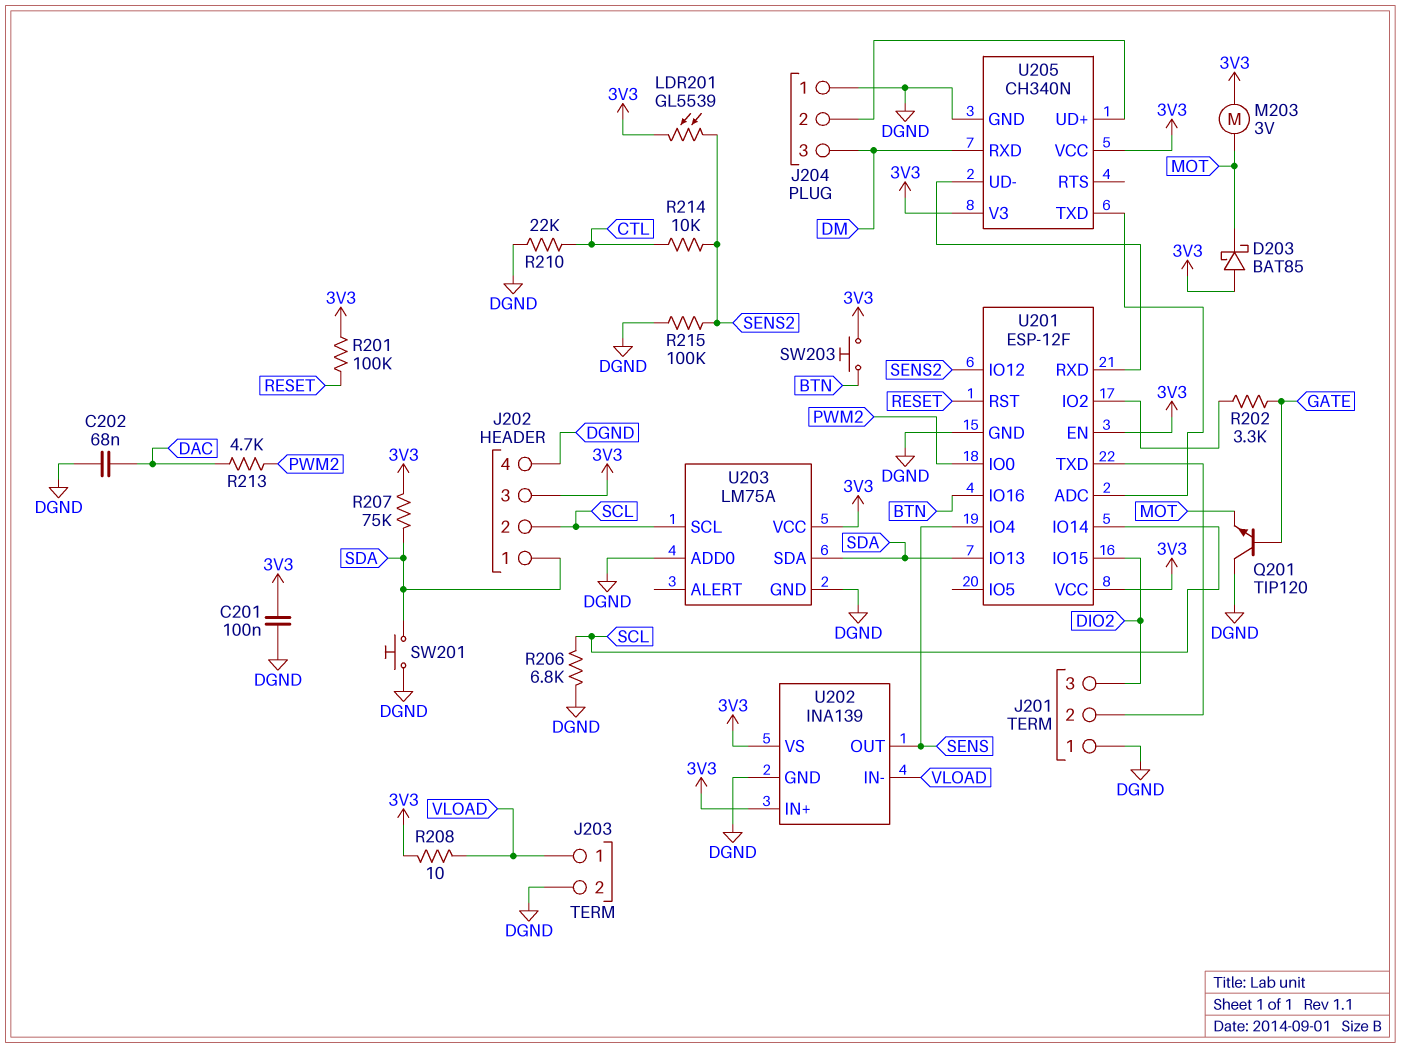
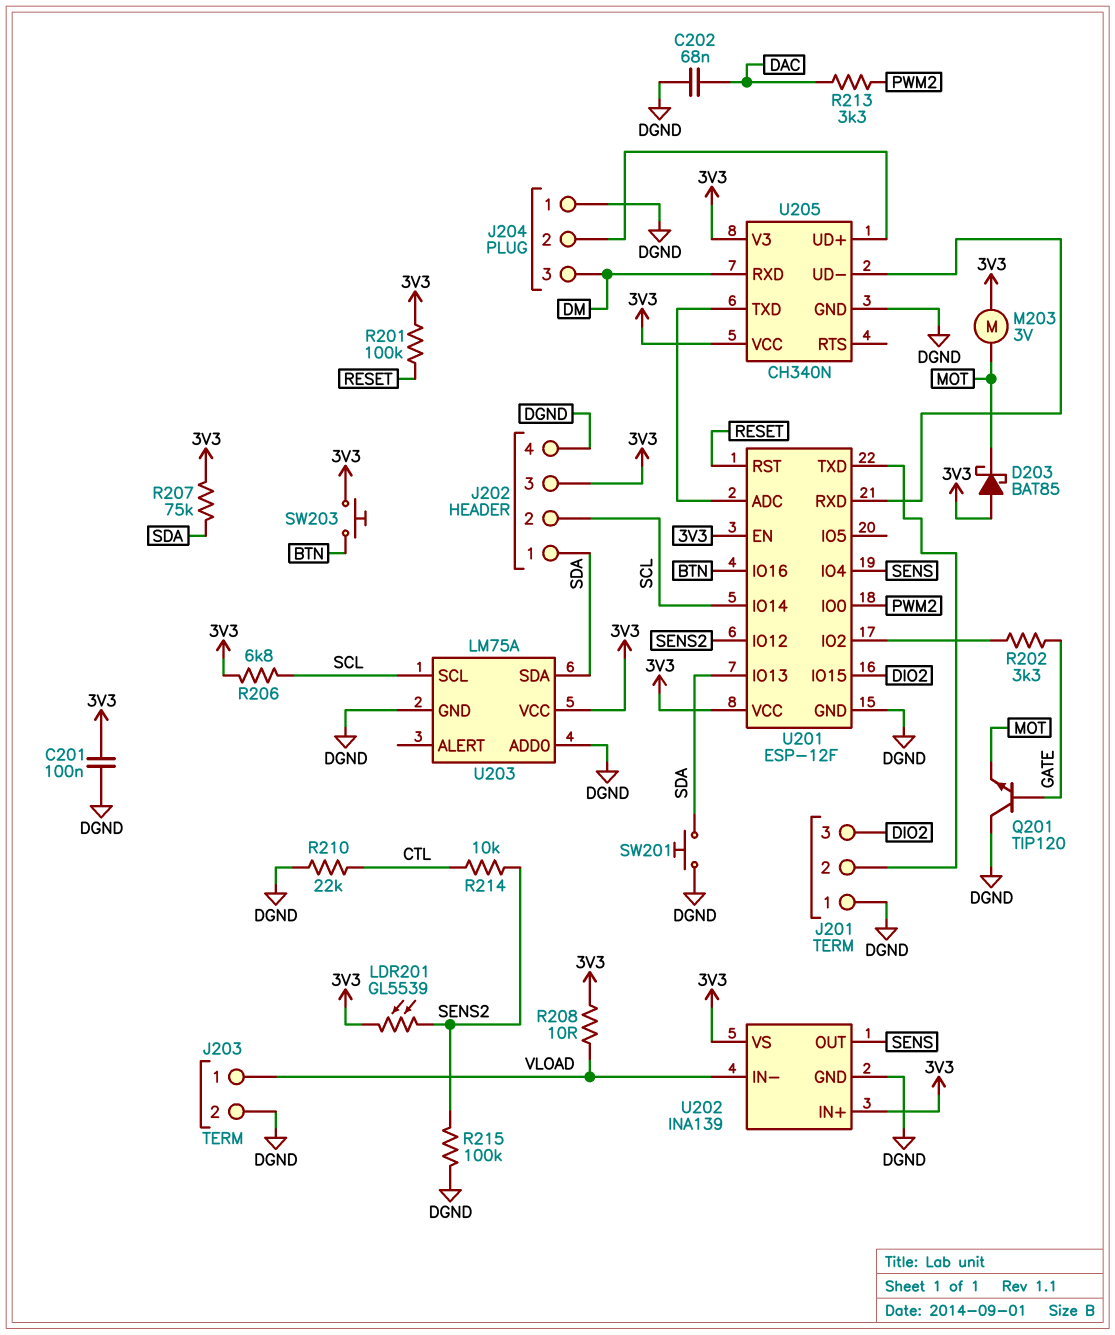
R206: 6.8k (DGND, SCL) -> 6.8k (3V3, SCL)
R213: 4.7k (DAC, PWM2) -> 3.3k (DAC, PWM2)

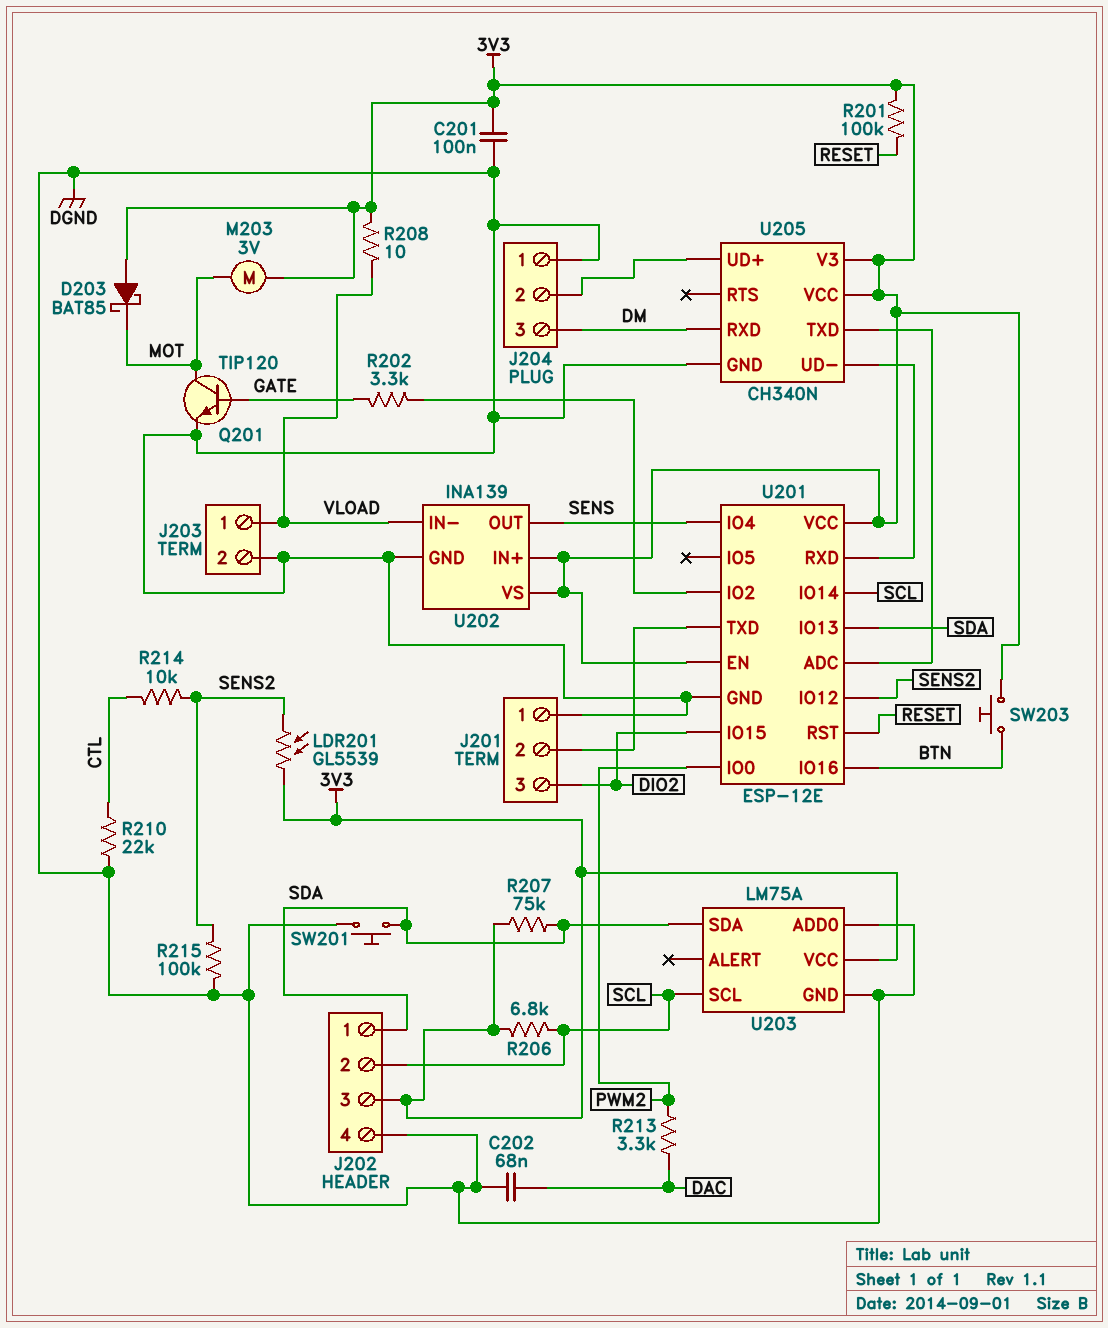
Q201: NPN TIP120 (B GATE, C DGND, E MOT) -> NPN TIP120 (B GATE, C MOT, E DGND)
U201: ESP-12F -> ESP-12E

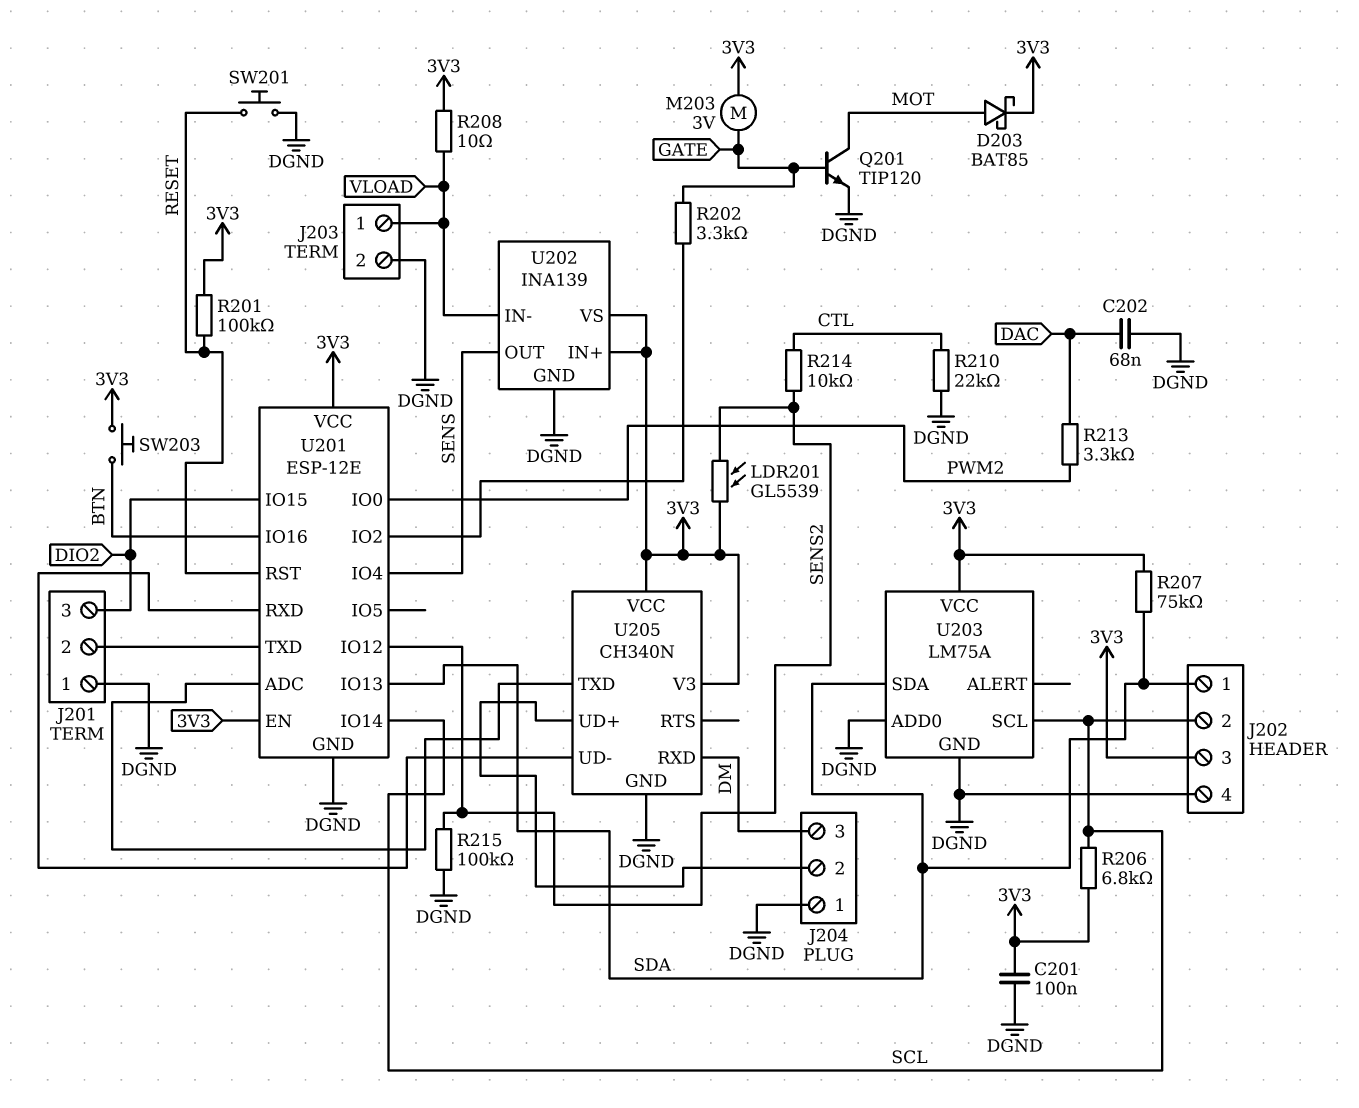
D203: schottky BAT85 (A 3V3, K MOT) -> schottky BAT85 (A MOT, K 3V3)
M203: motor 3V (3V3, MOT) -> motor 3V (3V3, GATE)
SW201: button (DGND, SDA) -> button (DGND, RESET)

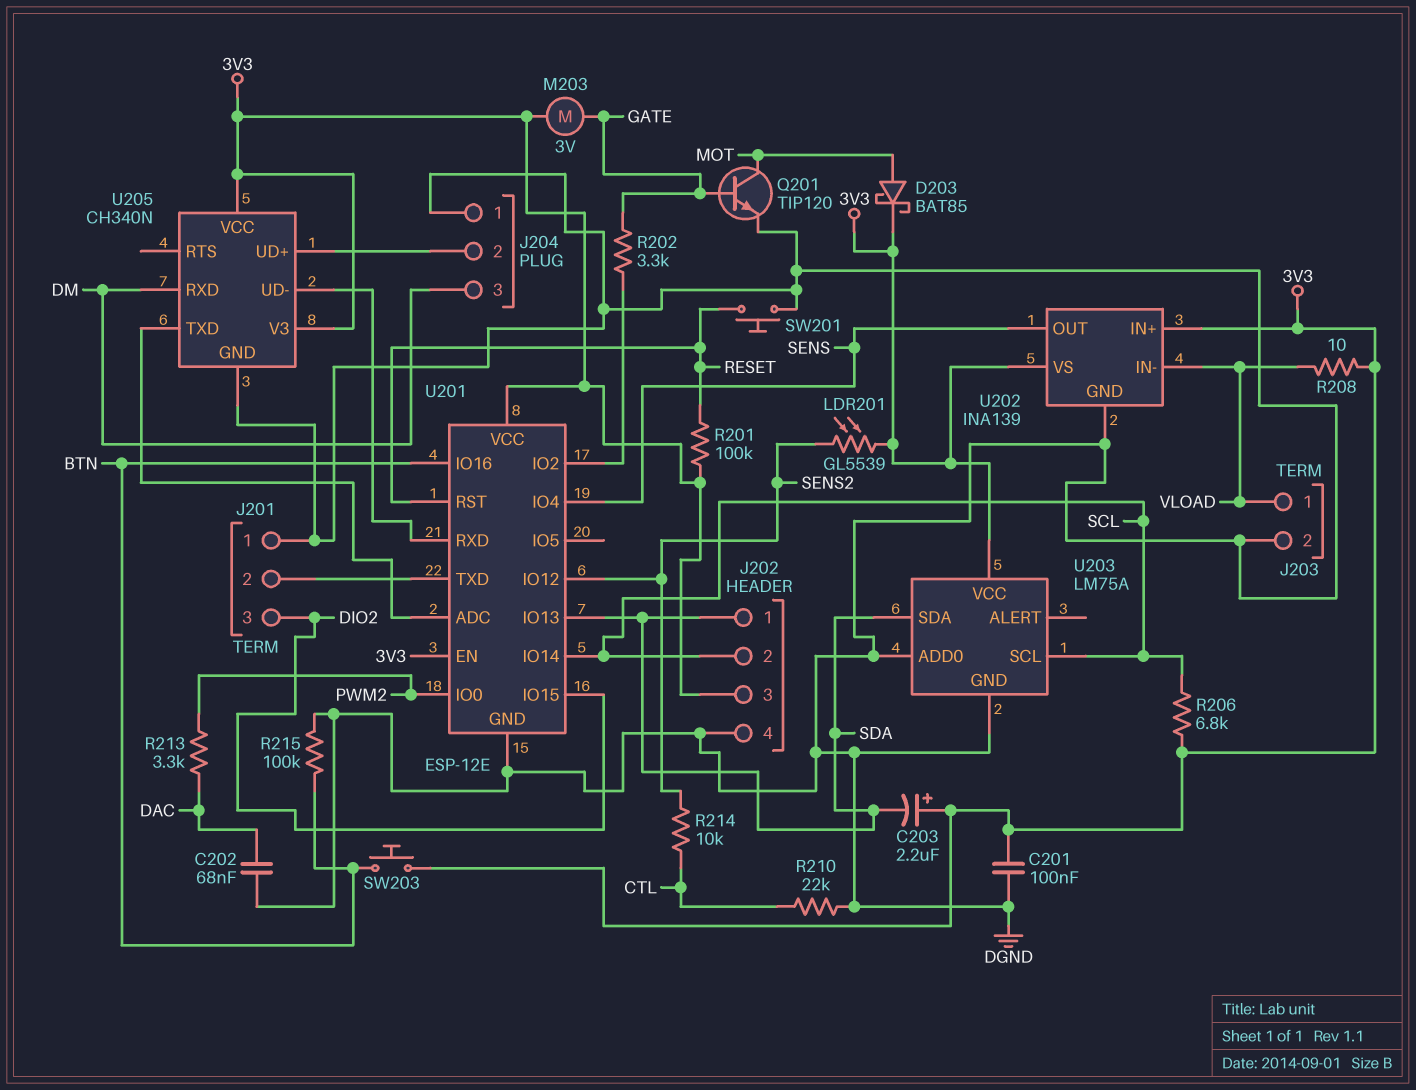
C203: none -> 2.2uF (plus 3V3, minus SDA)
R207: 75k (3V3, SDA) -> none
R215: 100k (DGND, SENS2) -> 100k (BTN, DGND)

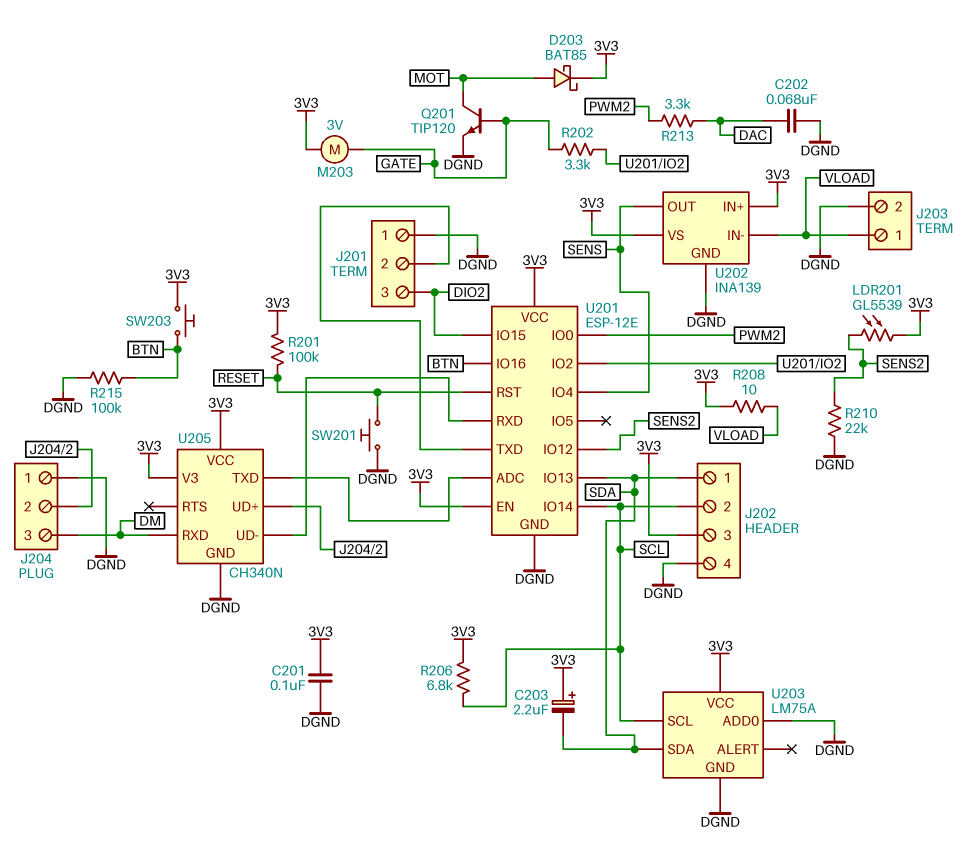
R210: 22k (CTL, DGND) -> 22k (DGND, SENS2)
R214: 10k (CTL, SENS2) -> none

